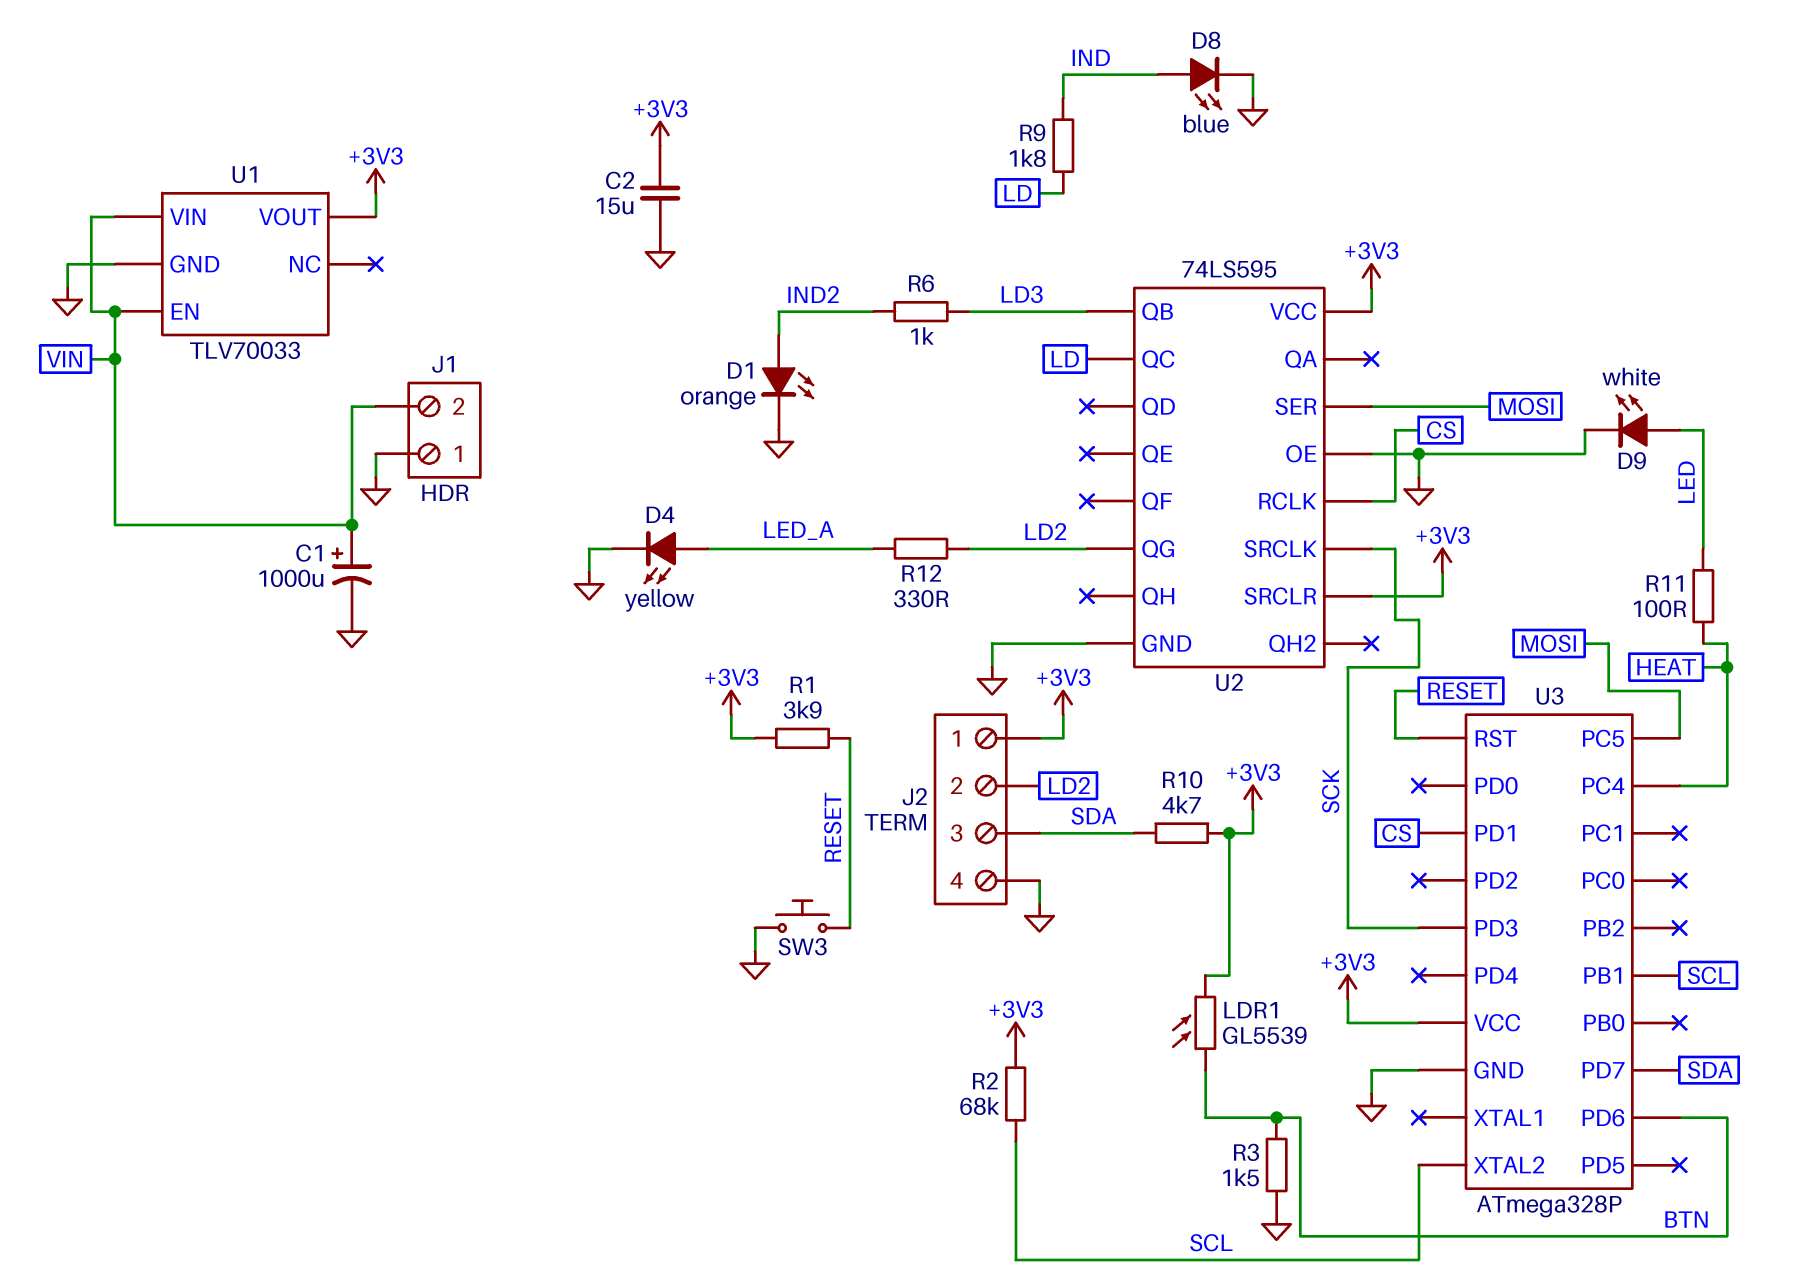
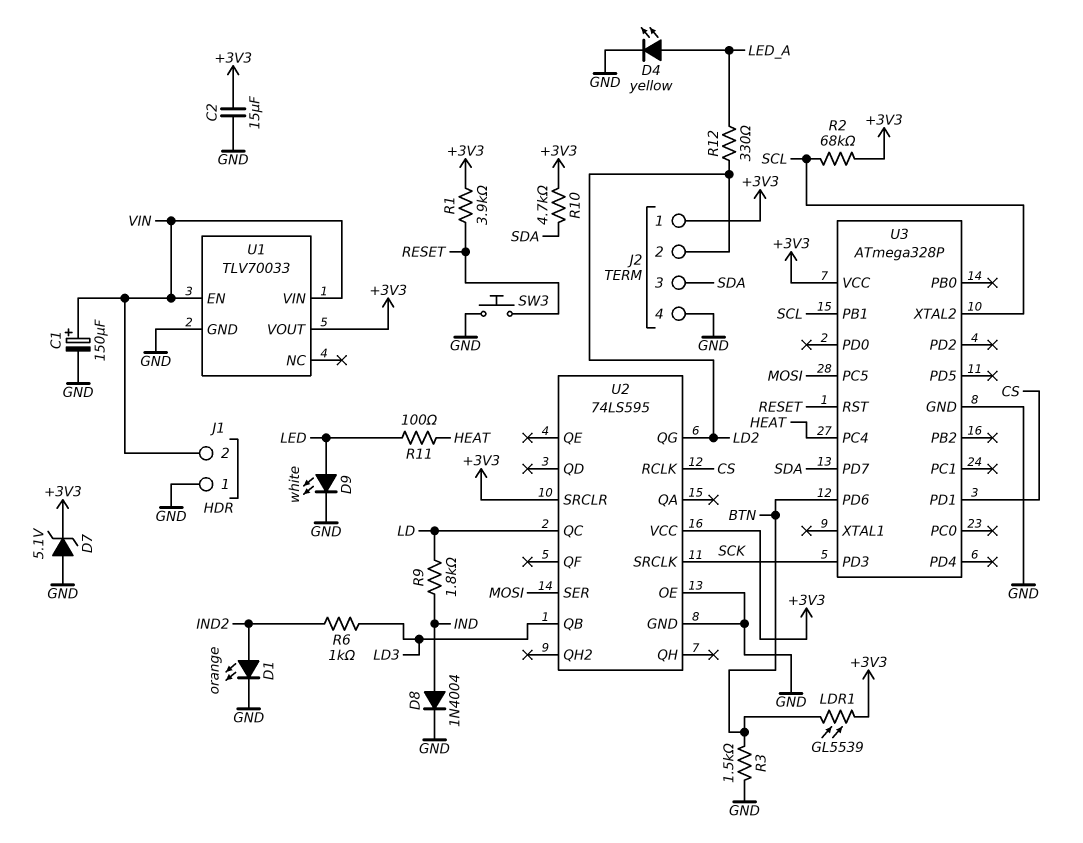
C1: 1000uF (plus VIN, minus GND) -> 150uF (plus VIN, minus GND)
D7: none -> zener 5.1V (A GND, K +3V3)
D8: LED blue (A IND, K GND) -> diode 1N4004 (A IND, K GND)

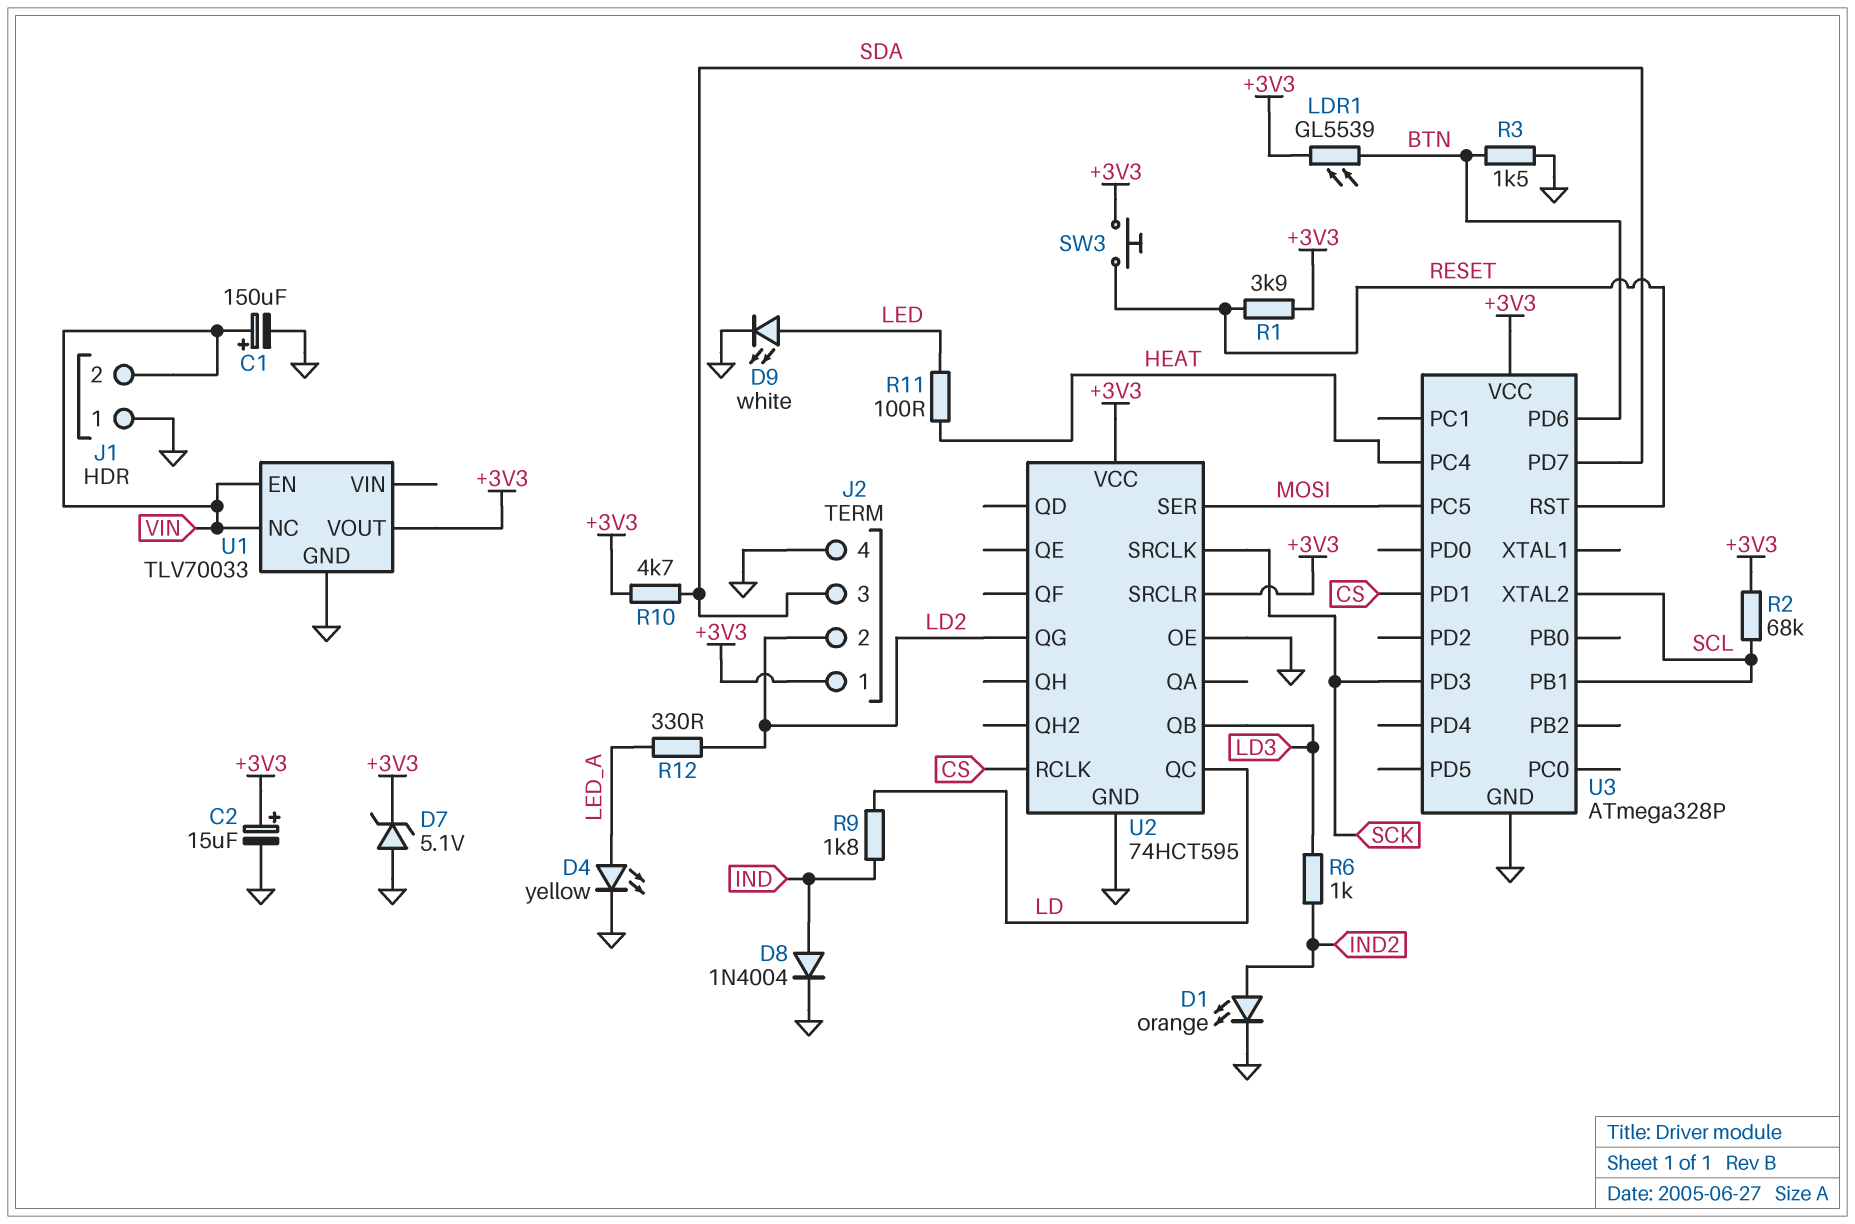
C2: 15uF (+3V3, GND) -> 15uF (plus +3V3, minus GND)
SW3: button (GND, RESET) -> button (+3V3, RESET)
U1 pin NC: none -> VIN
U1 pin VIN: VIN -> none
U2: 74LS595 -> 74HCT595

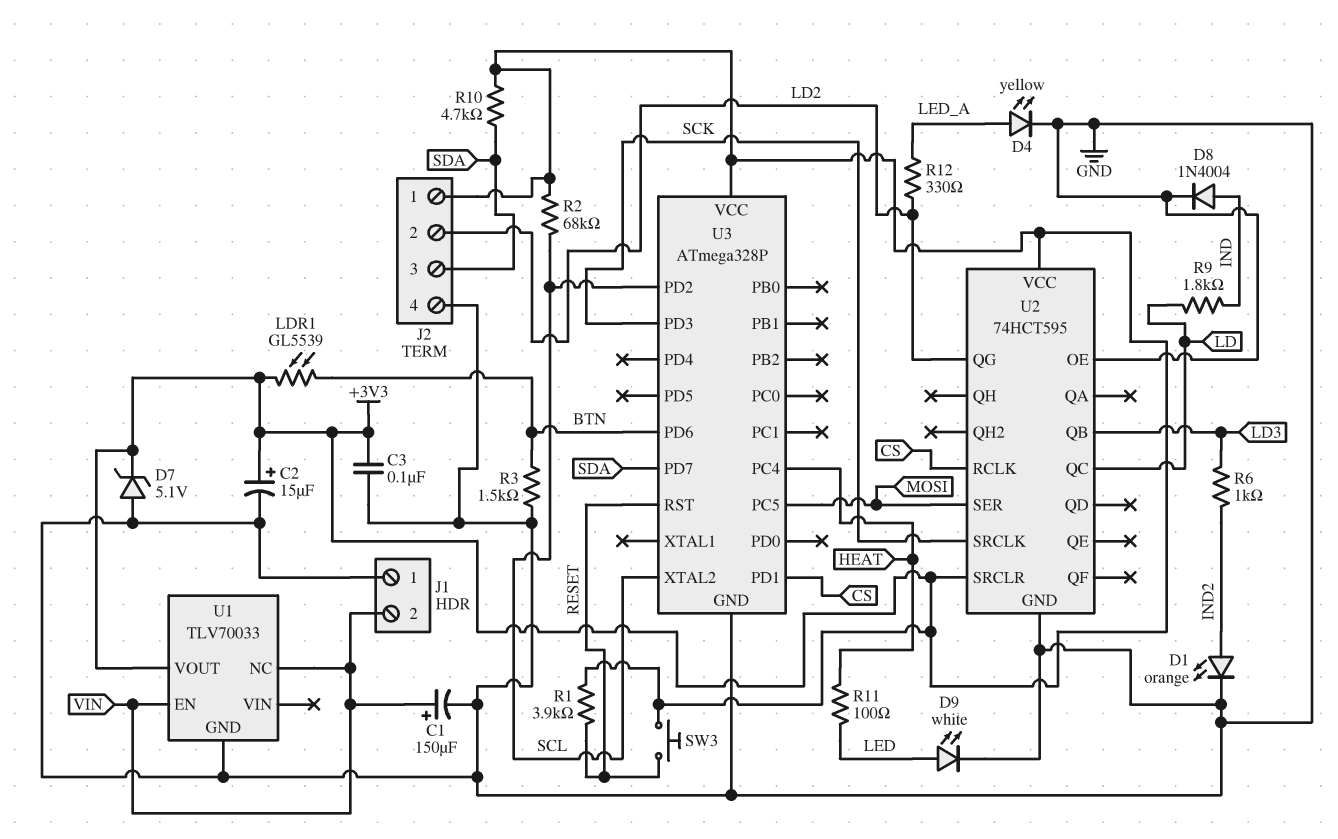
C3: none -> 100nF (+3V3, GND)
U3 pin PB1: SCL -> none
U3 pin PD2: none -> SCL

